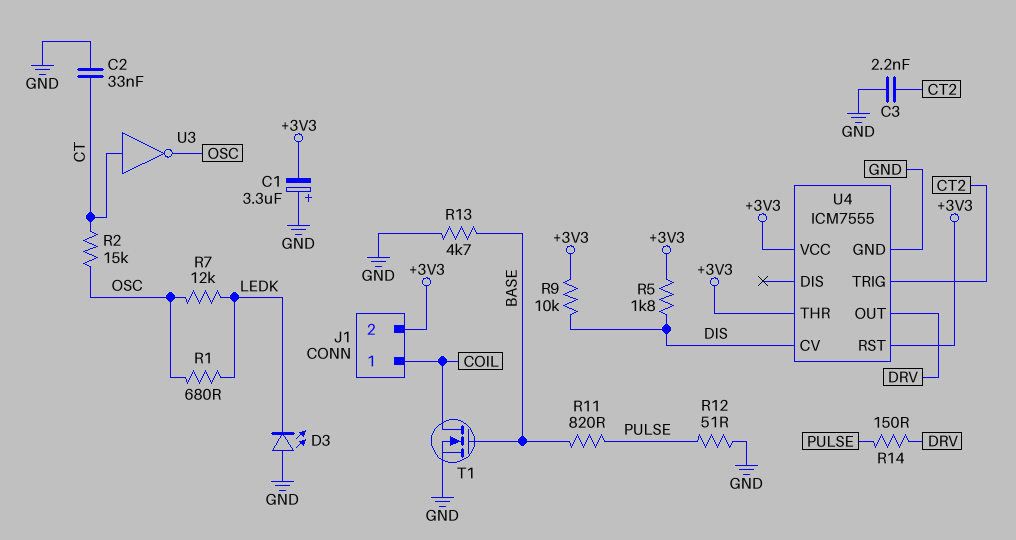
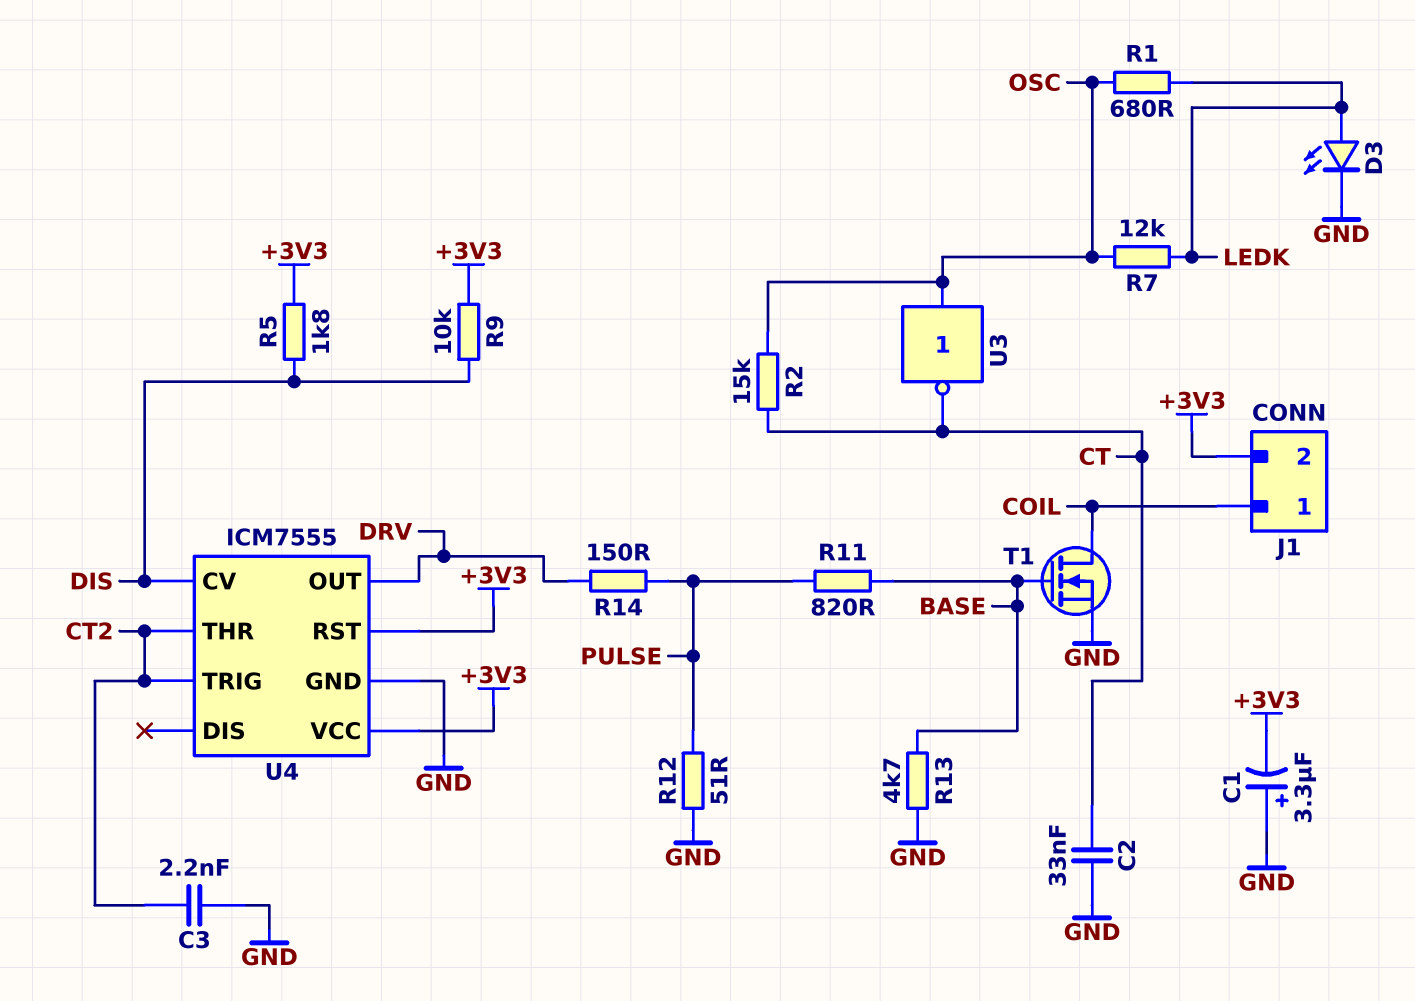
D3: LED (A GND, K LEDK) -> LED (A LEDK, K GND)
U3: NOT (in CT, out OSC) -> NOT (in OSC, out CT)
U4 pin THR: +3V3 -> CT2

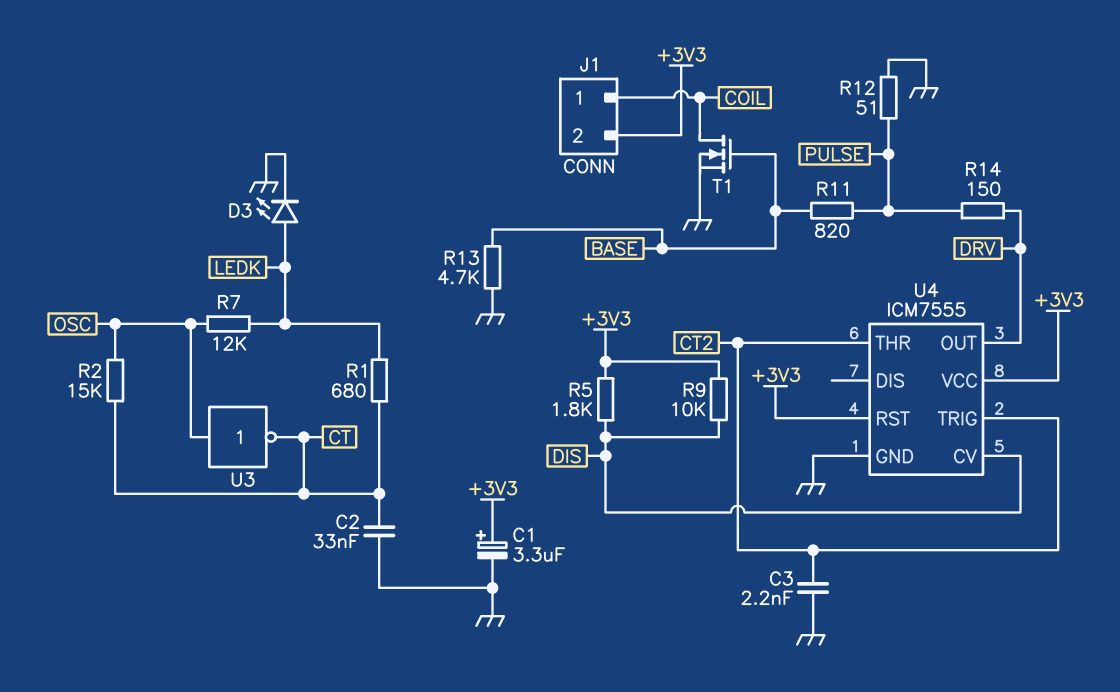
C1: 3.3uF (plus GND, minus +3V3) -> 3.3uF (plus +3V3, minus GND)
R1: 680 (LEDK, OSC) -> 680 (CT, LEDK)

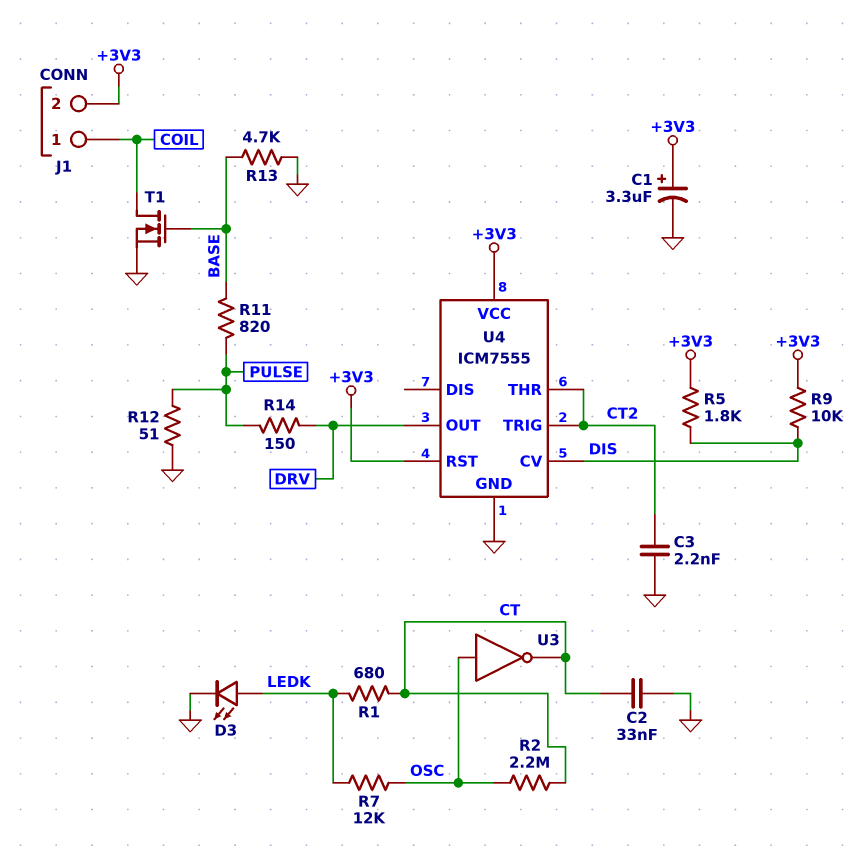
R2: 15k (CT, OSC) -> 2.2M (CT, OSC)

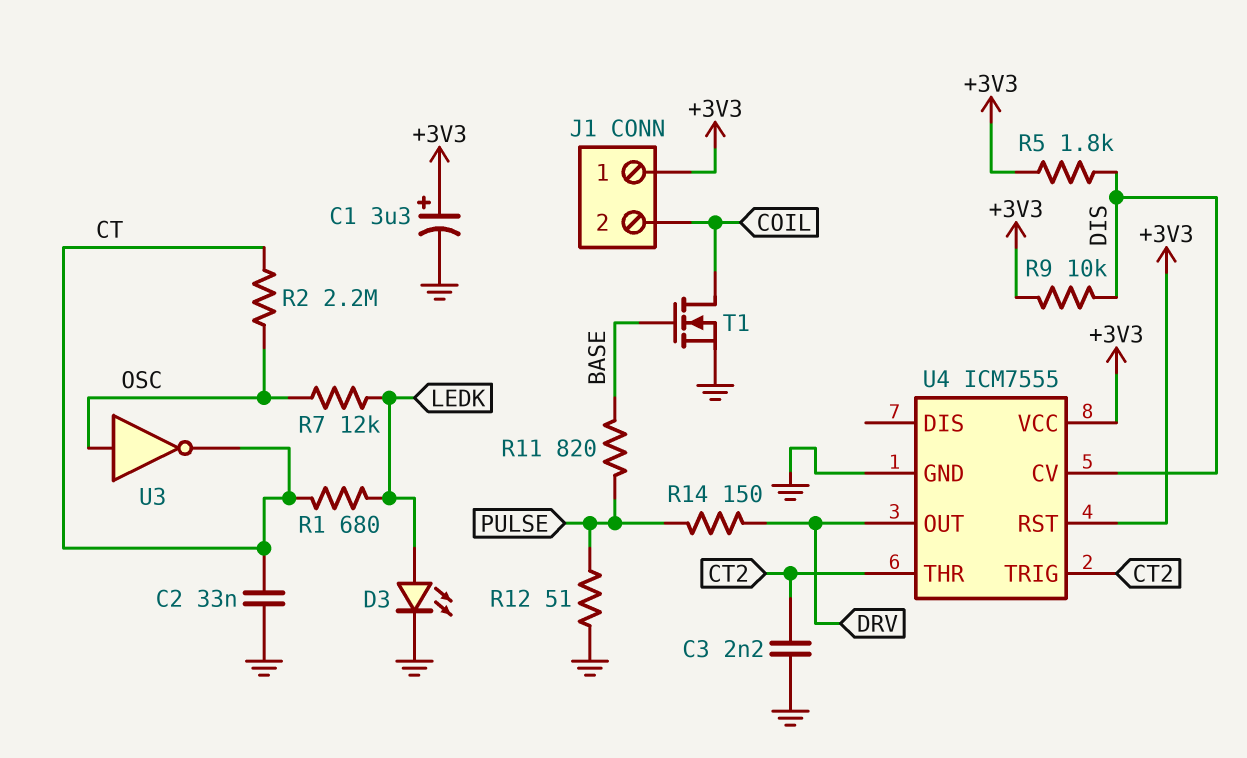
J1 pin 1: COIL -> +3V3
J1 pin 2: +3V3 -> COIL
R13: 4.7k (BASE, GND) -> none

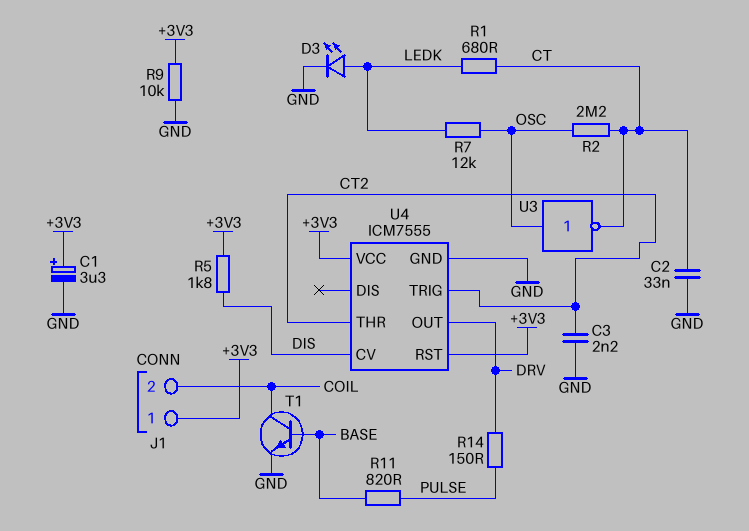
R9: 10k (+3V3, DIS) -> 10k (+3V3, GND)
R12: 51 (GND, PULSE) -> none
T1: NMOS (G BASE, D COIL, S GND) -> NPN (B BASE, C COIL, E GND)

